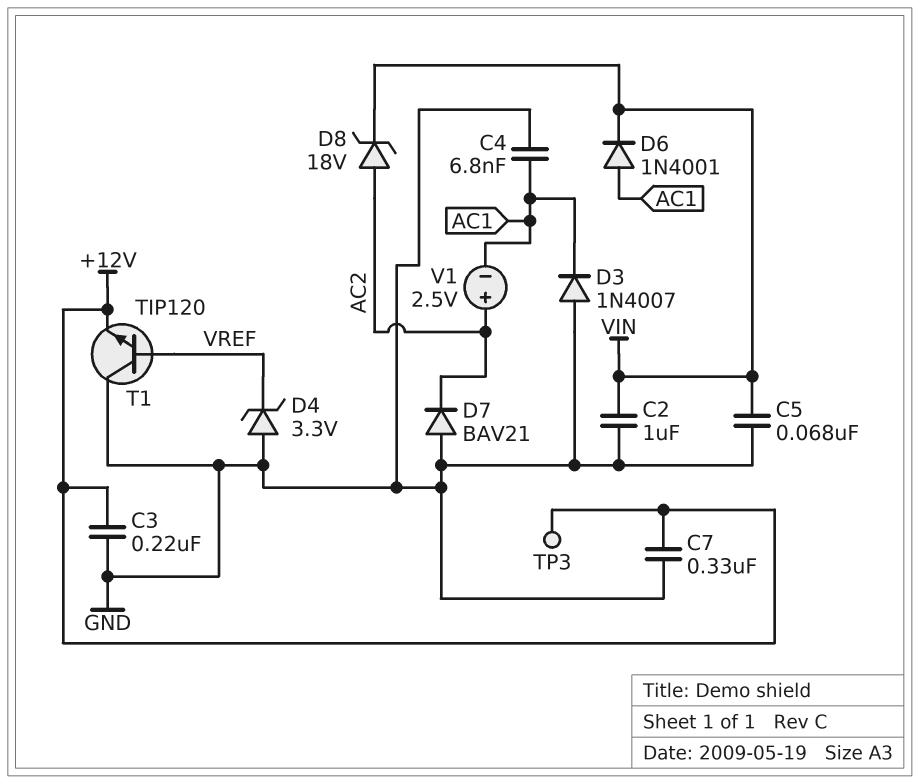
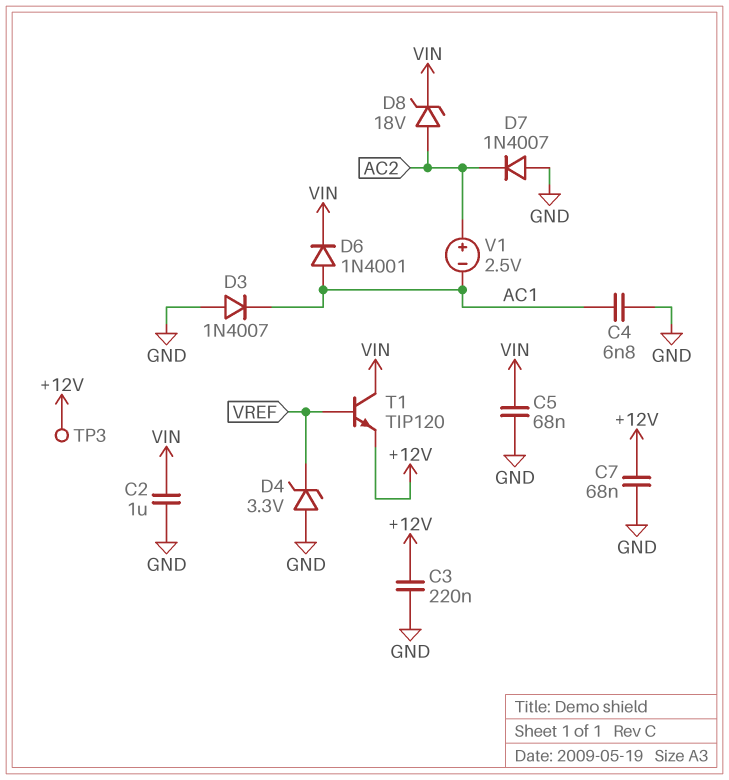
C7: 330nF (+12V, GND) -> 68nF (+12V, GND)
D7: diode BAV21 (A GND, K AC2) -> diode 1N4007 (A GND, K AC2)
T1: NPN TIP120 (B VREF, C GND, E +12V) -> NPN TIP120 (B VREF, C VIN, E +12V)

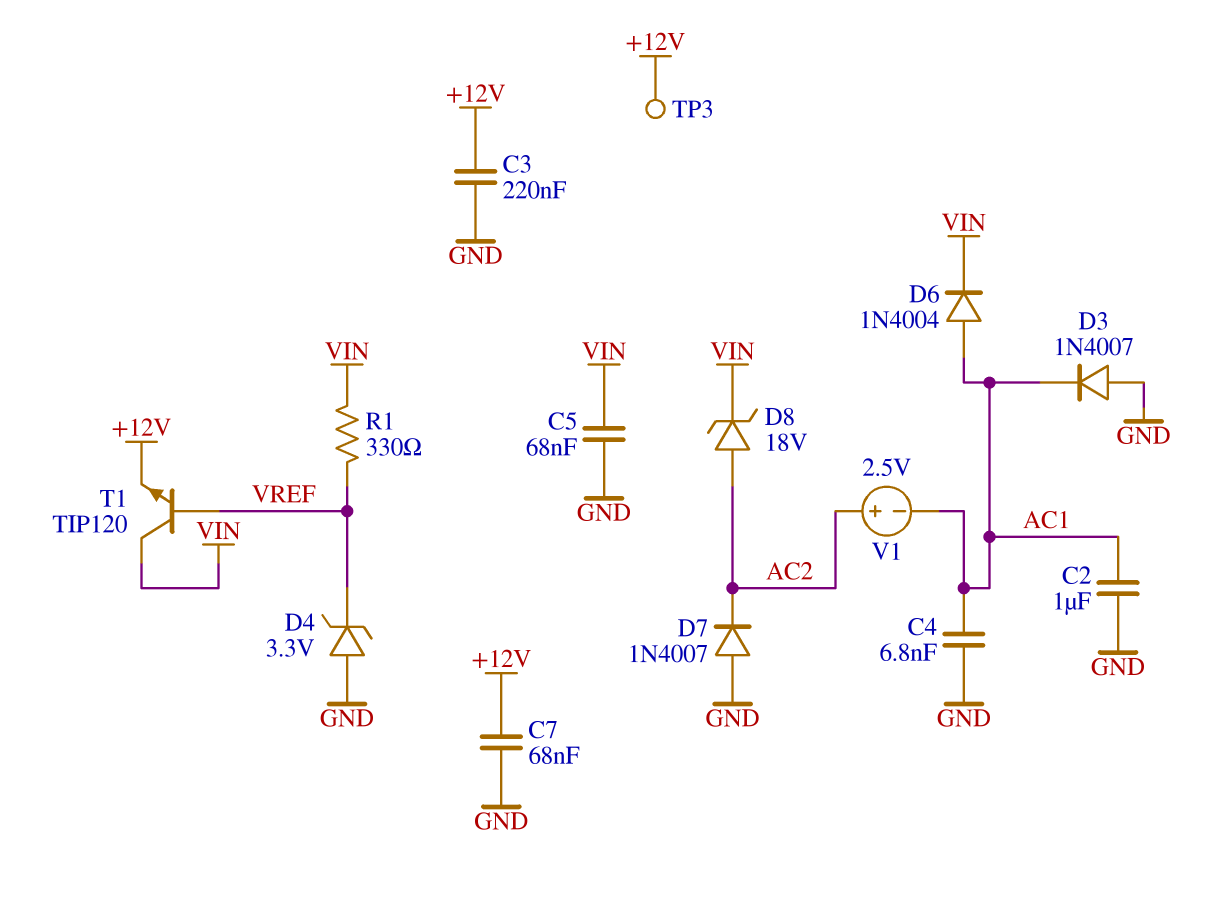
C2: 1uF (GND, VIN) -> 1uF (AC1, GND)
D6: diode 1N4001 (A AC1, K VIN) -> diode 1N4004 (A AC1, K VIN)
R1: none -> 330 (VIN, VREF)

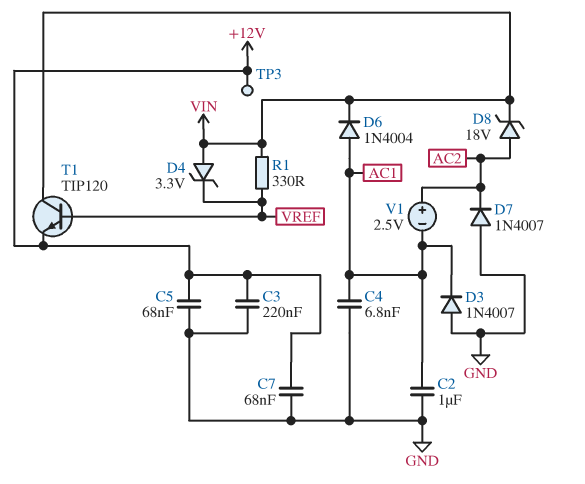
C5: 68nF (GND, VIN) -> 68nF (+12V, GND)
D4: zener 3.3V (A GND, K VREF) -> zener 3.3V (A VIN, K VREF)

